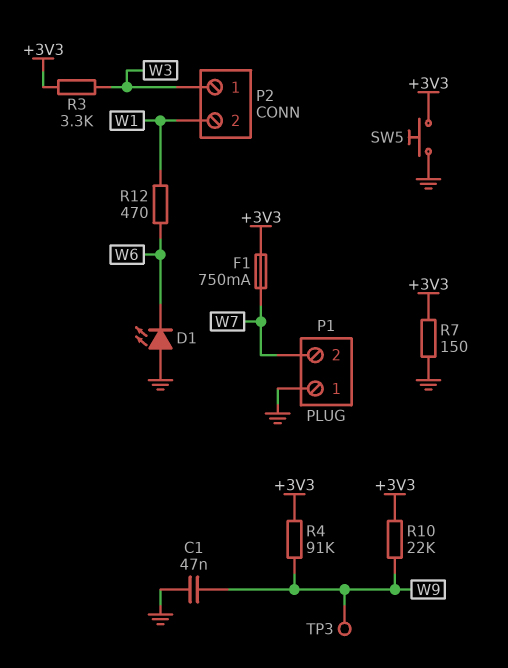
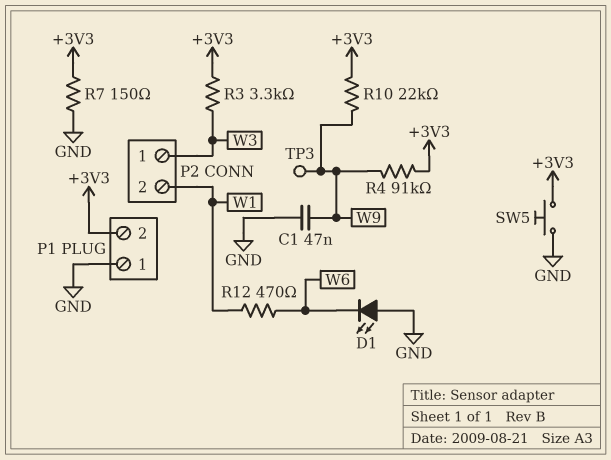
F1: 750mA (+3V3, W7) -> none
P1 pin 2: W7 -> +3V3

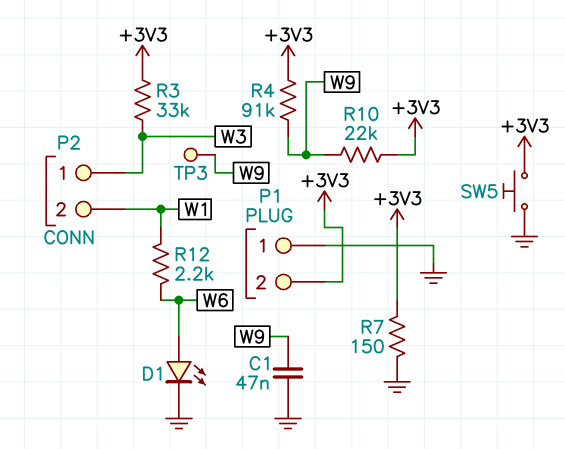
D1: LED (A GND, K W6) -> LED (A W6, K GND)
R3: 3.3k (+3V3, W3) -> 33k (+3V3, W3)
R12: 470 (W1, W6) -> 2.2k (W1, W6)

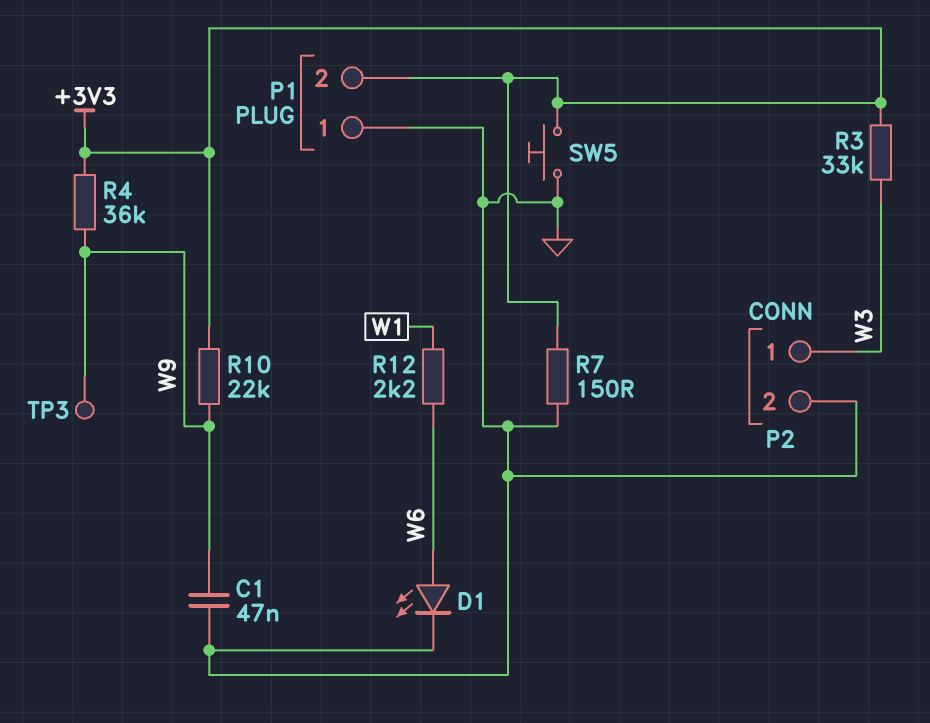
P2 pin 2: W1 -> GND
R4: 91k (+3V3, W9) -> 36k (+3V3, W9)

